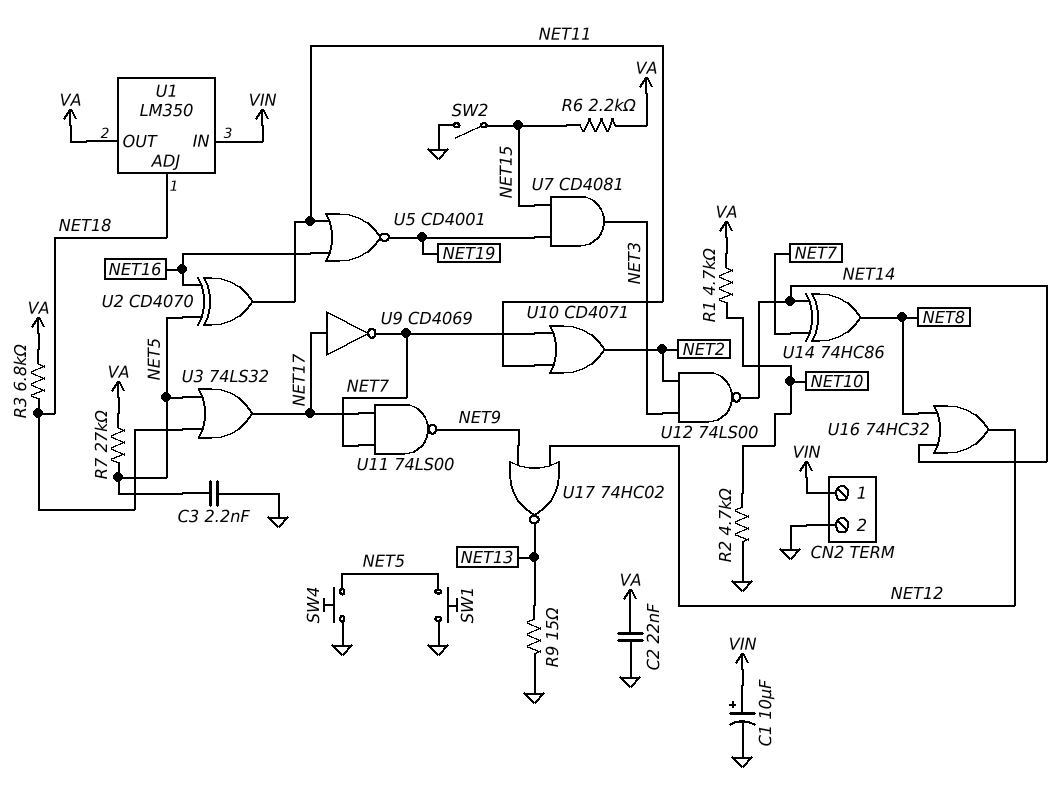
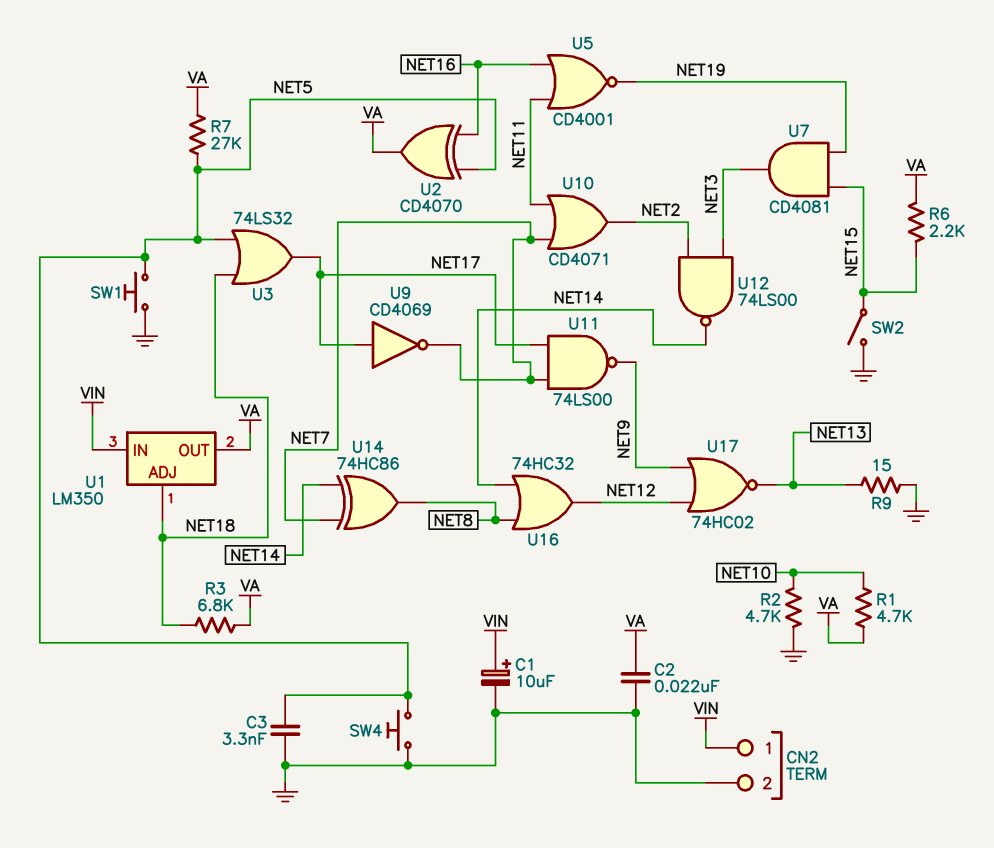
C3: 2.2nF (GND, NET5) -> 3.3nF (GND, NET5)
U2: XOR CD4070 (in NET5, in NET16, out NET11) -> XOR CD4070 (in NET5, in NET16, out VA)

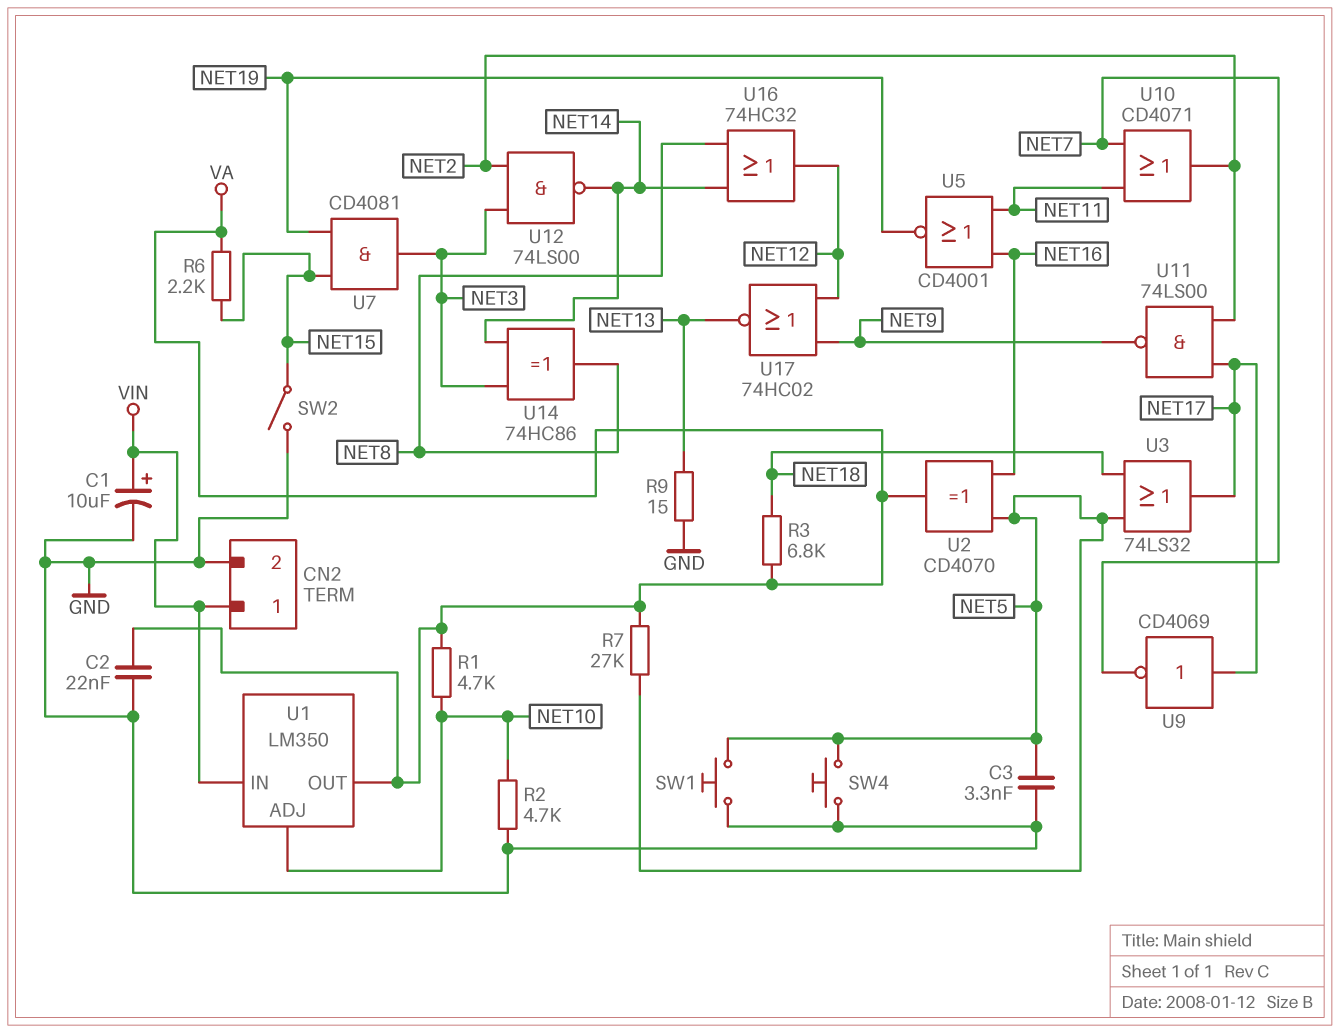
U1 pin ADJ: NET18 -> NET10
U11: NAND 74LS00 (in NET7, in NET17, out NET9) -> NAND 74LS00 (in NET2, in NET17, out NET9)
U14: XOR 74HC86 (in NET7, in NET14, out NET8) -> XOR 74HC86 (in NET3, in NET14, out NET8)

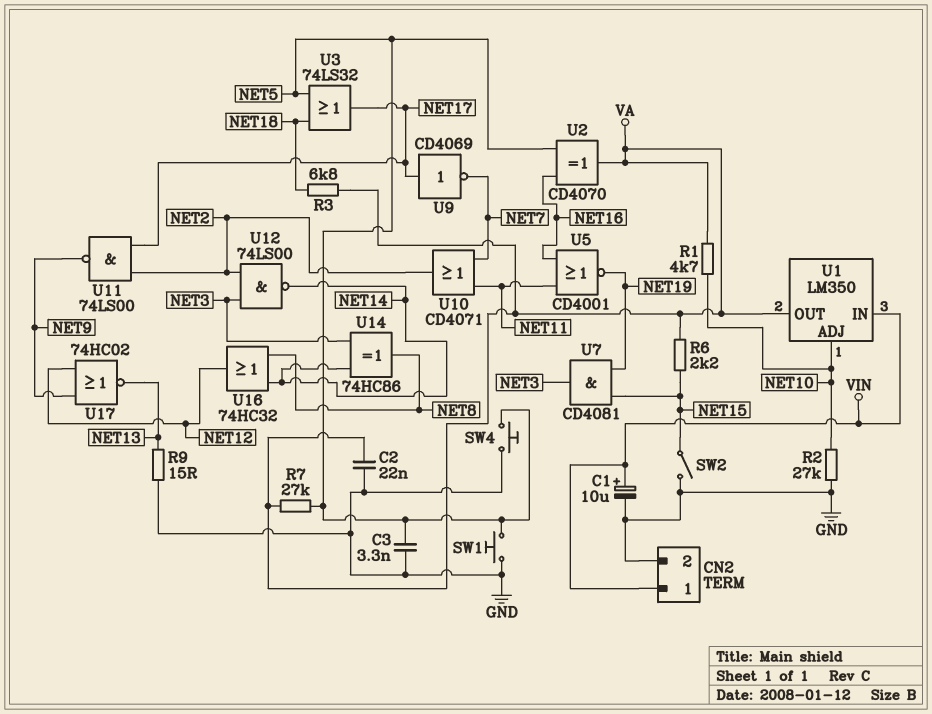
R2: 4.7k (GND, NET10) -> 27k (GND, NET10)

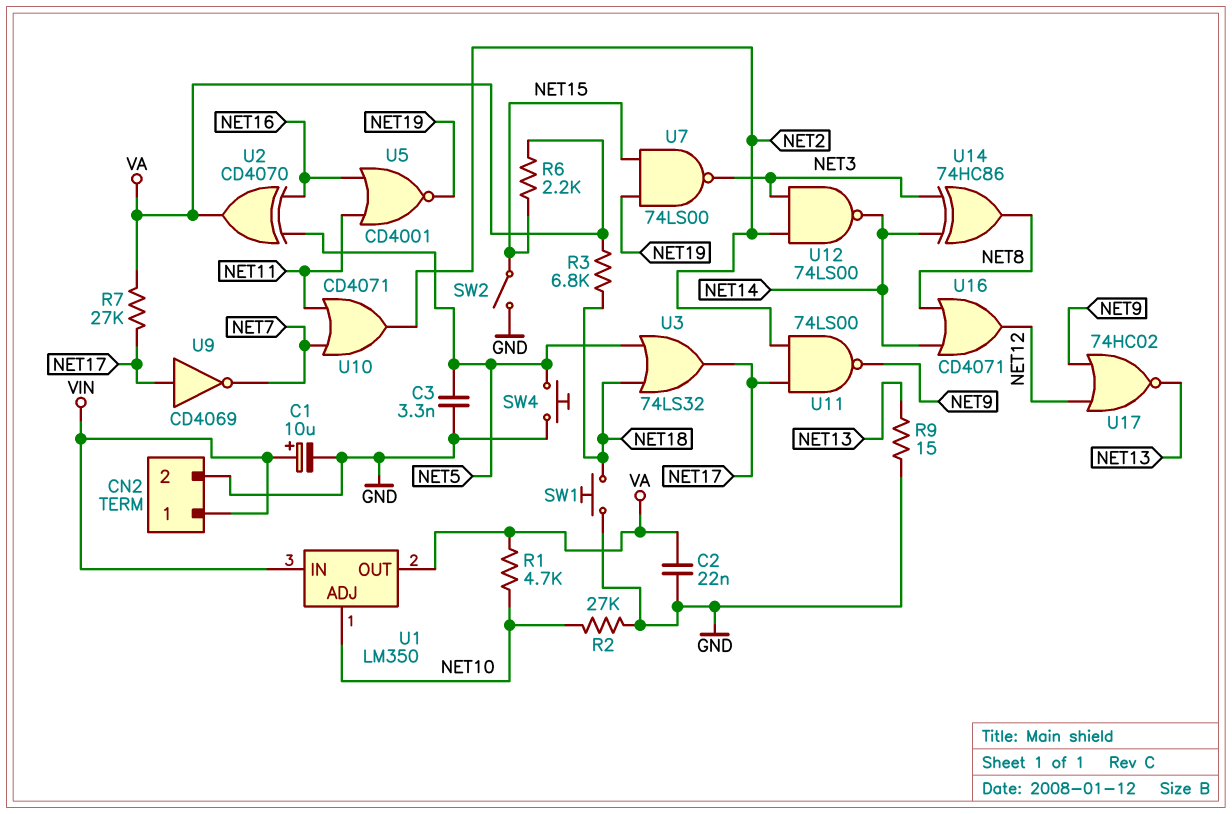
R7: 27k (NET5, VA) -> 27k (NET17, VA)
SW1: button (GND, NET5) -> button (GND, NET18)
U7: AND CD4081 (in NET15, in NET19, out NET3) -> NAND 74LS00 (in NET15, in NET19, out NET3)
U16: OR 74HC32 (in NET8, in NET14, out NET12) -> OR CD4071 (in NET8, in NET14, out NET12)

